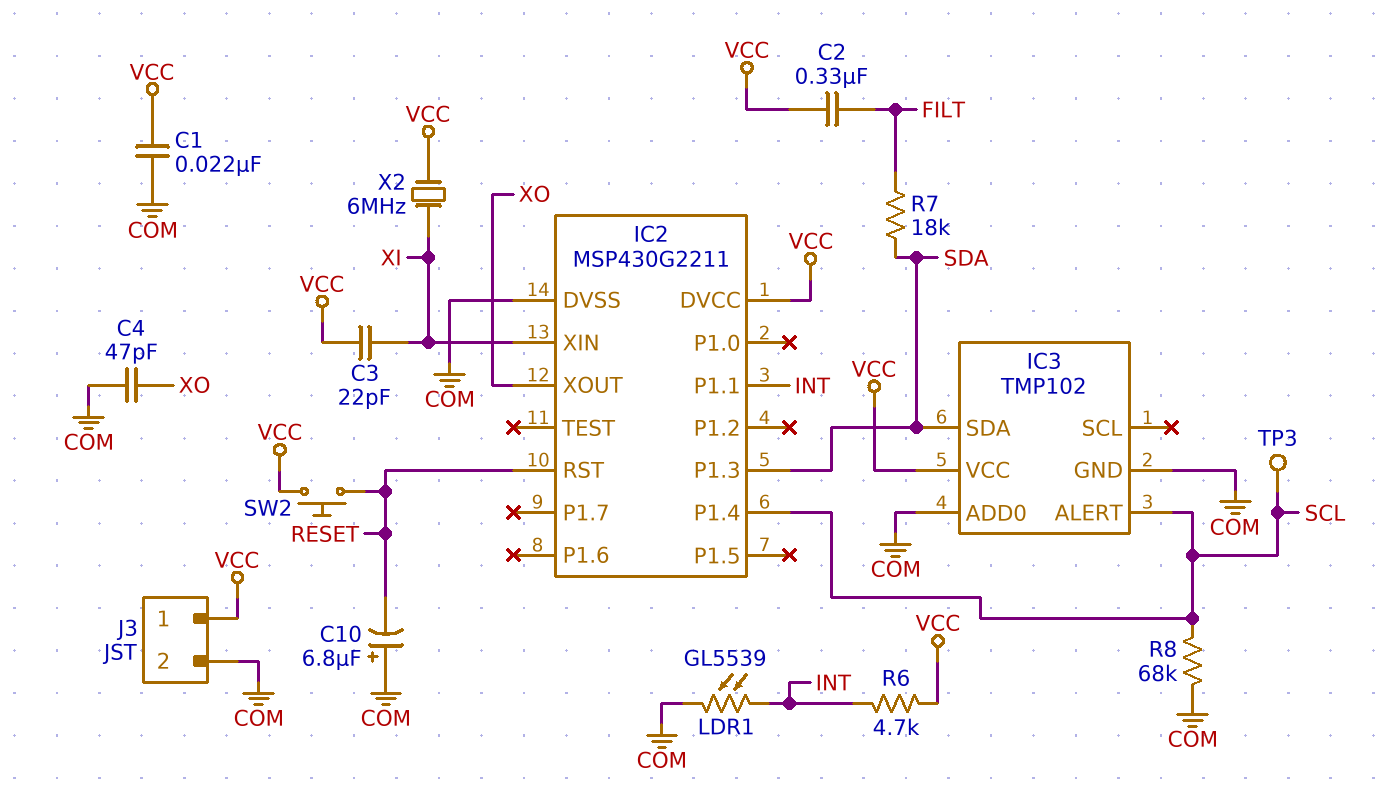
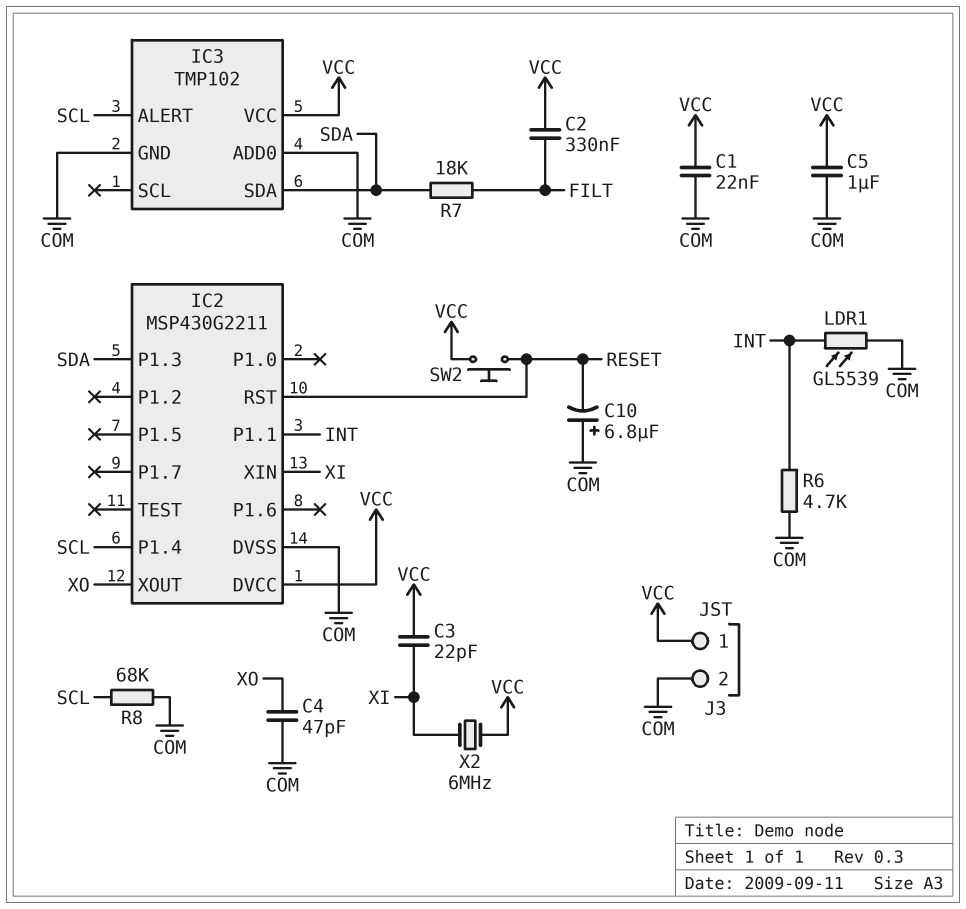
C5: none -> 1uF (COM, VCC)
R6: 4.7k (INT, VCC) -> 4.7k (COM, INT)
TP3: test point (SCL) -> none

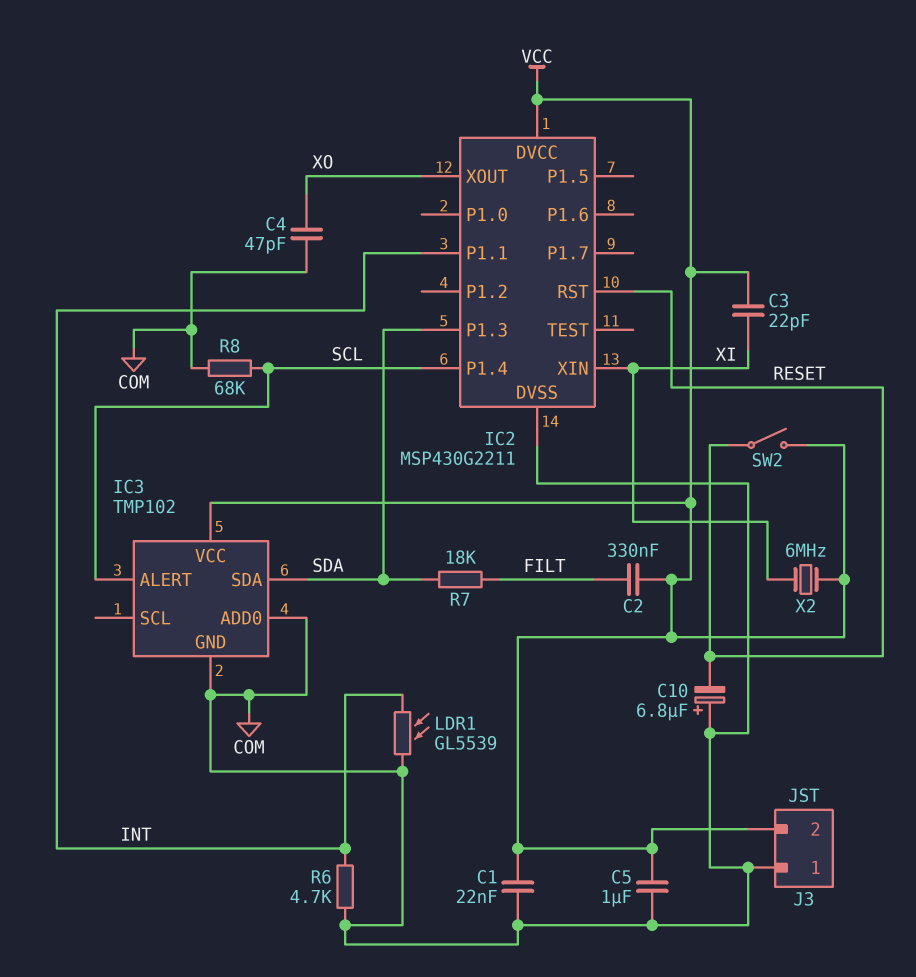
J3 pin 1: VCC -> COM
J3 pin 2: COM -> VCC
SW2: button (RESET, VCC) -> switch (RESET, VCC)

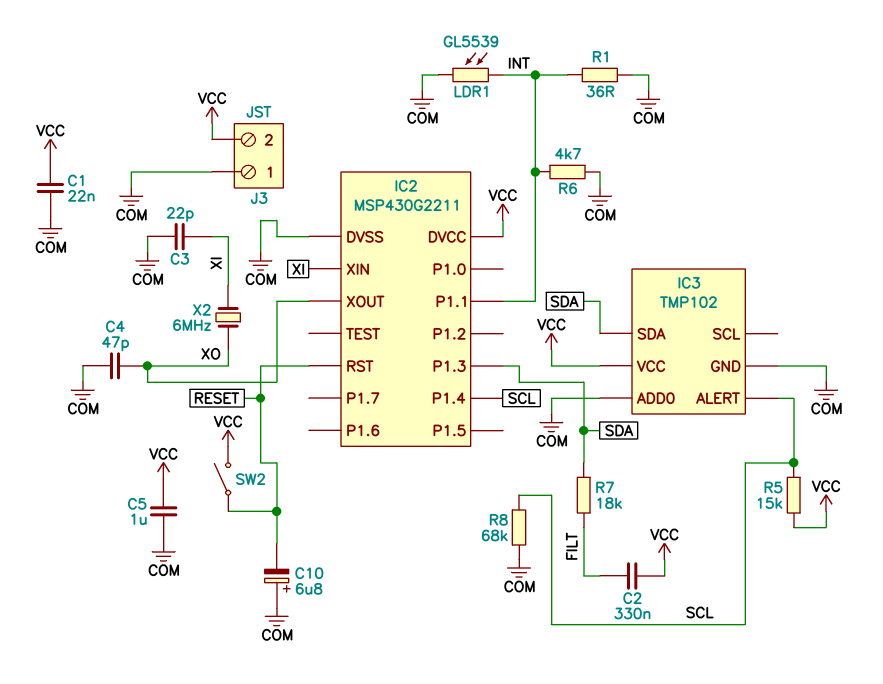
C3: 22pF (VCC, XI) -> 22pF (COM, XI)
R1: none -> 36 (COM, INT)
R5: none -> 15k (SCL, VCC)
X2: 6MHz (VCC, XI) -> 6MHz (XI, XO)

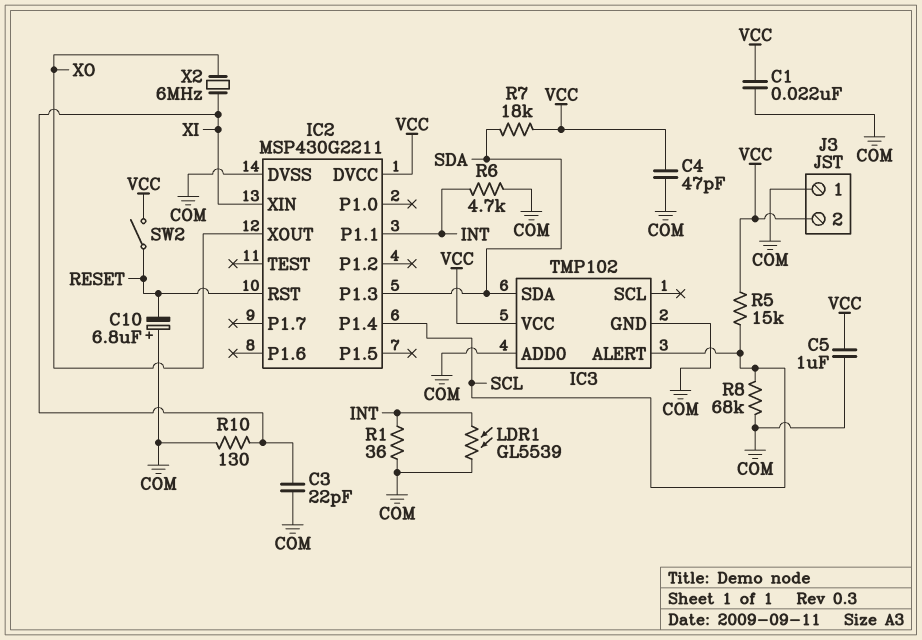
C2: 330nF (FILT, VCC) -> none
C4: 47pF (COM, XO) -> 47pF (COM, VCC)
R7: 18k (FILT, SDA) -> 18k (SDA, VCC)
R10: none -> 130 (COM, XI)

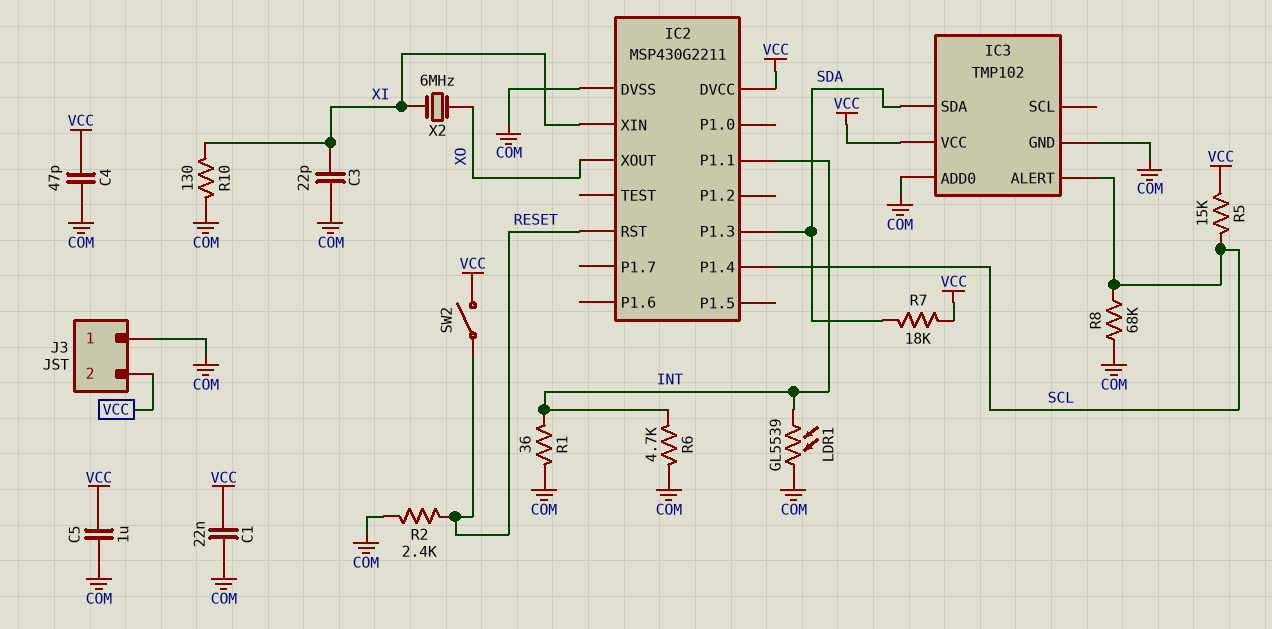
C10: 6.8uF (plus COM, minus RESET) -> none
R2: none -> 2.4k (COM, RESET)

